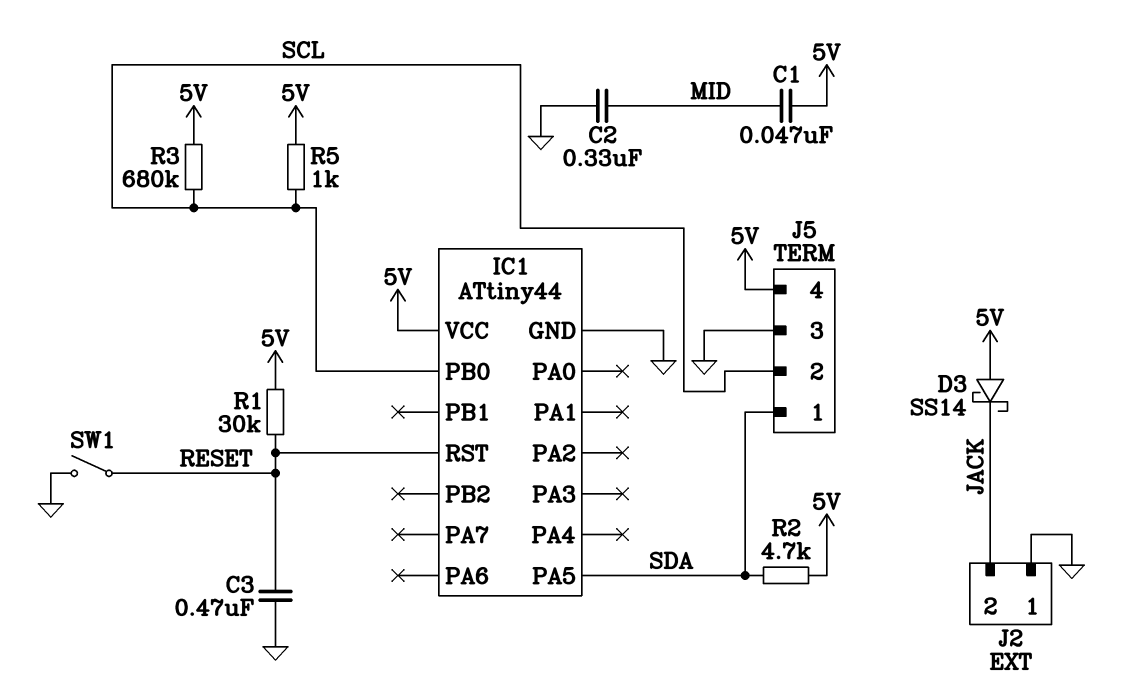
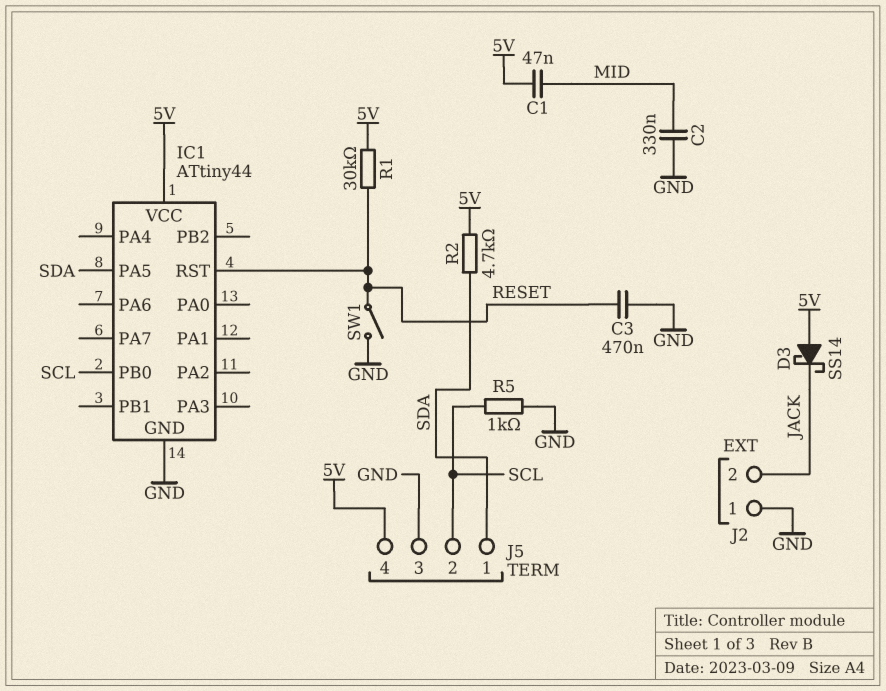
R3: 680k (5V, SCL) -> none
R5: 1k (5V, SCL) -> 1k (GND, SCL)

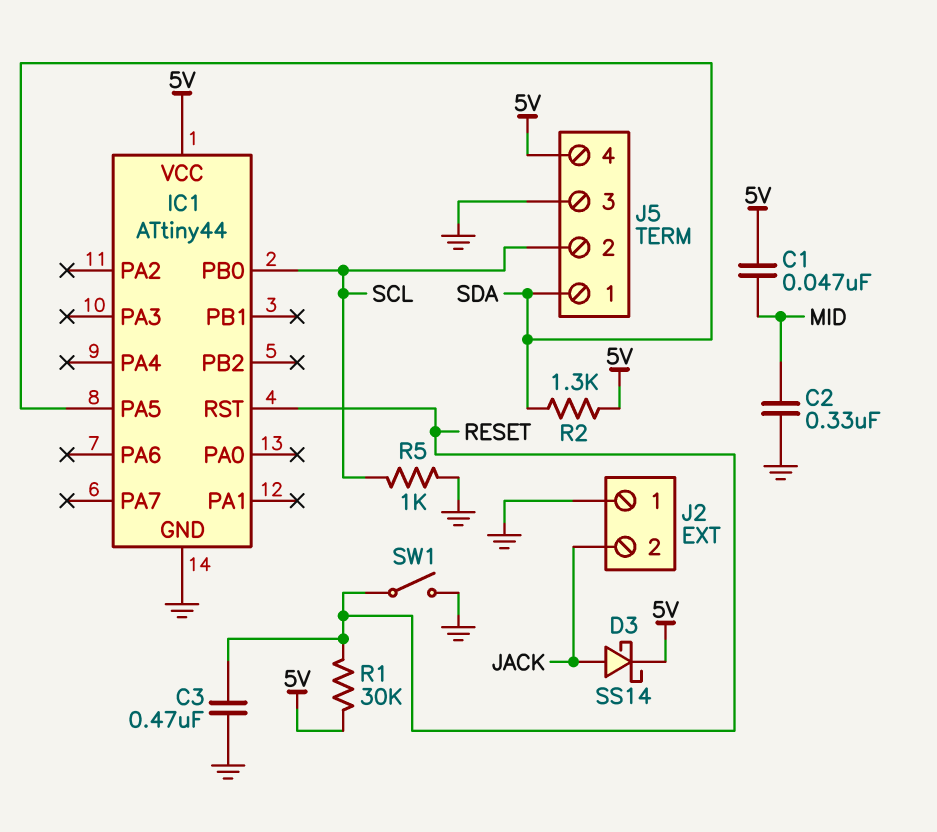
D3: schottky SS14 (A 5V, K JACK) -> schottky SS14 (A JACK, K 5V)
R2: 4.7k (5V, SDA) -> 1.3k (5V, SDA)

